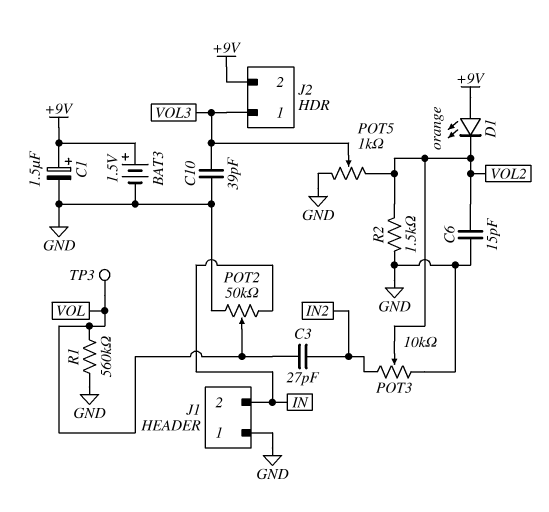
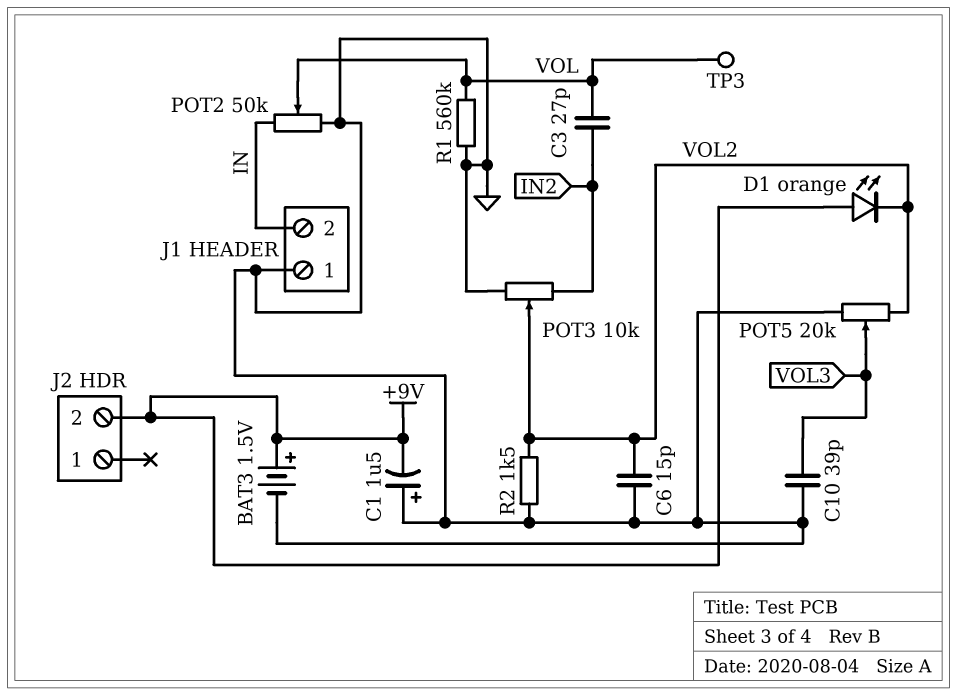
C1: 1.5uF (plus +9V, minus GND) -> 1.5uF (plus GND, minus +9V)
J2 pin 1: VOL3 -> none
POT5: 1k (GND, VOL2, wiper VOL3) -> 20k (GND, VOL2, wiper VOL3)

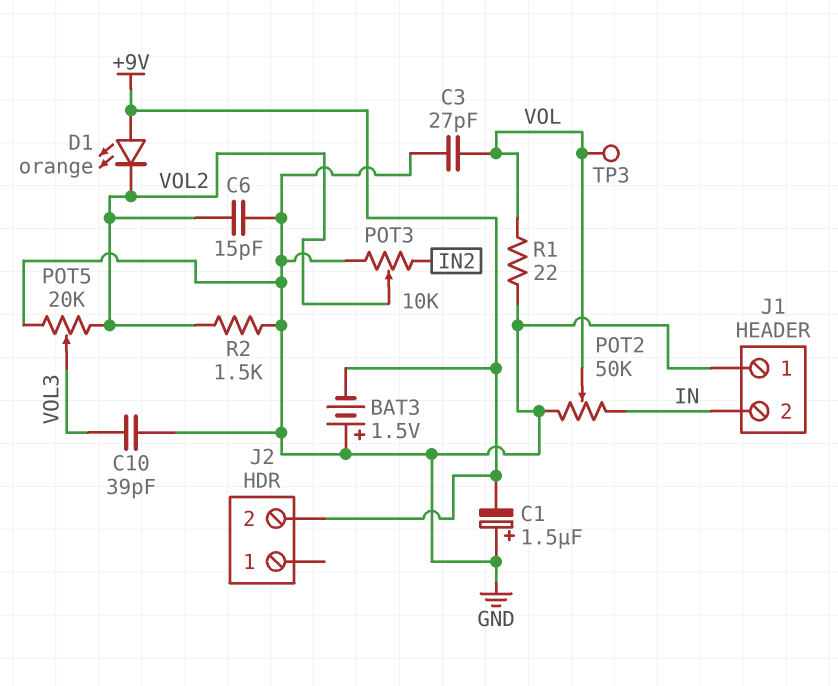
BAT3: 1.5V (plus +9V, minus GND) -> 1.5V (plus GND, minus +9V)
C3: 27pF (IN2, VOL) -> 27pF (GND, VOL)
R1: 560k (GND, VOL) -> 22 (GND, VOL)

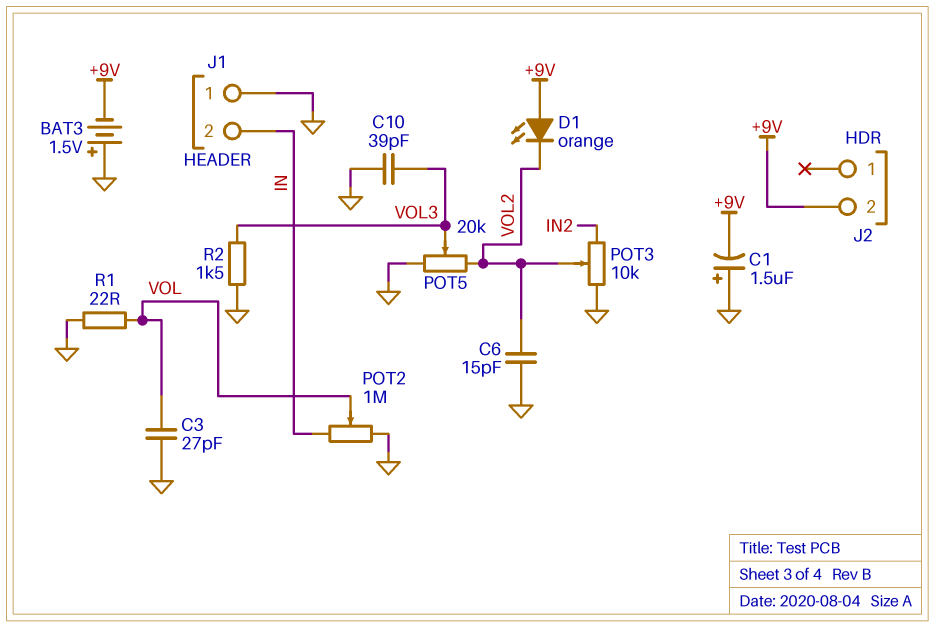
POT2: 50k (GND, IN, wiper VOL) -> 1M (GND, IN, wiper VOL)
R2: 1.5k (GND, VOL2) -> 1.5k (GND, VOL3)
TP3: test point (VOL) -> none

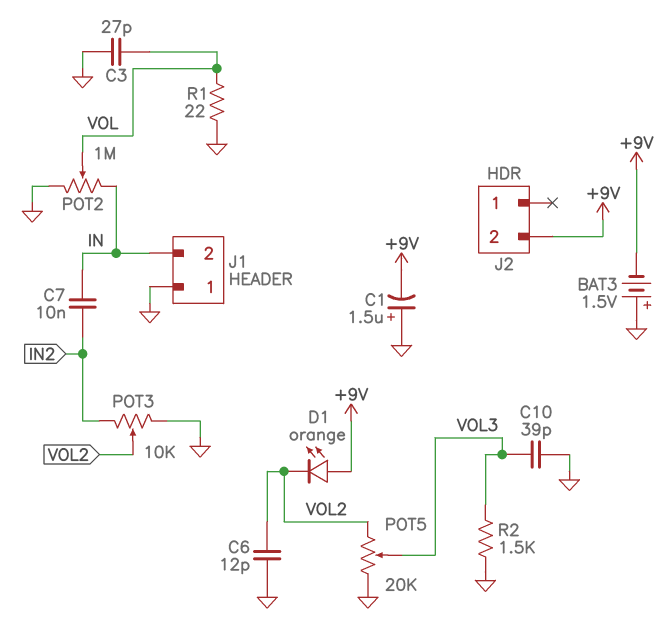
C6: 15pF (GND, VOL2) -> 12pF (GND, VOL2)
C7: none -> 10nF (IN, IN2)

